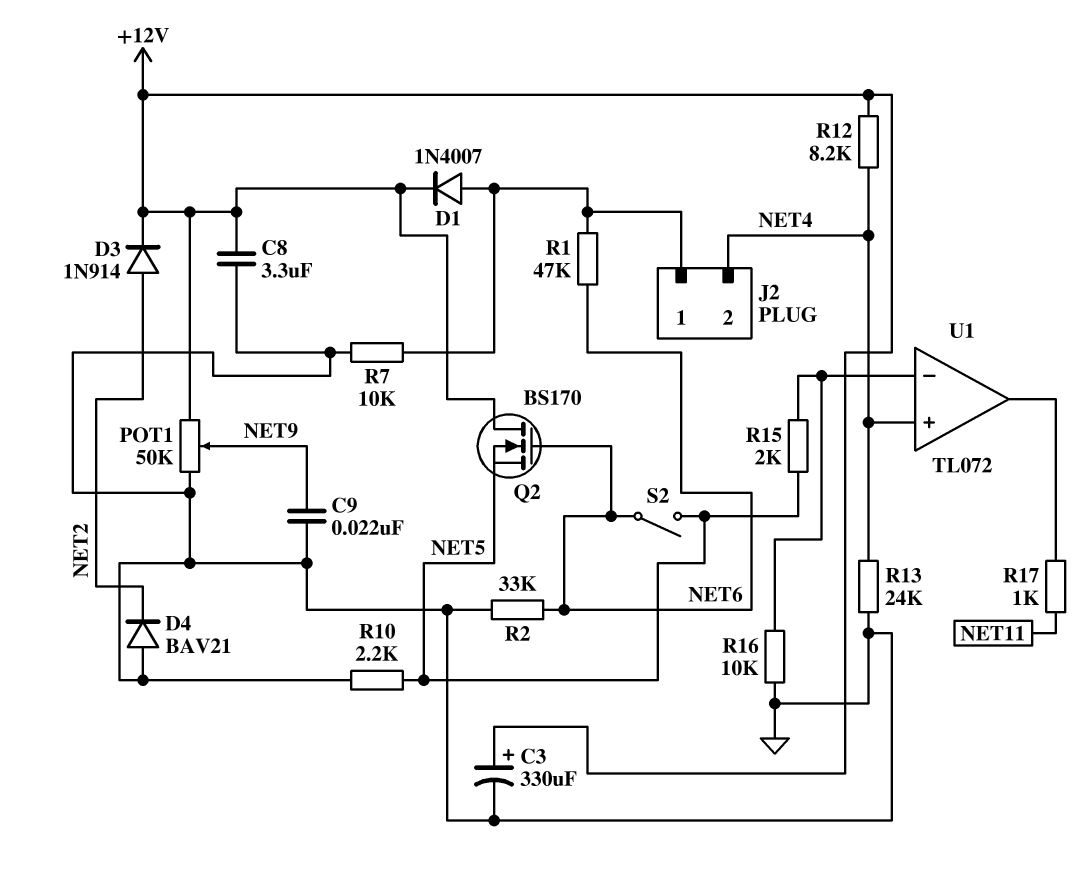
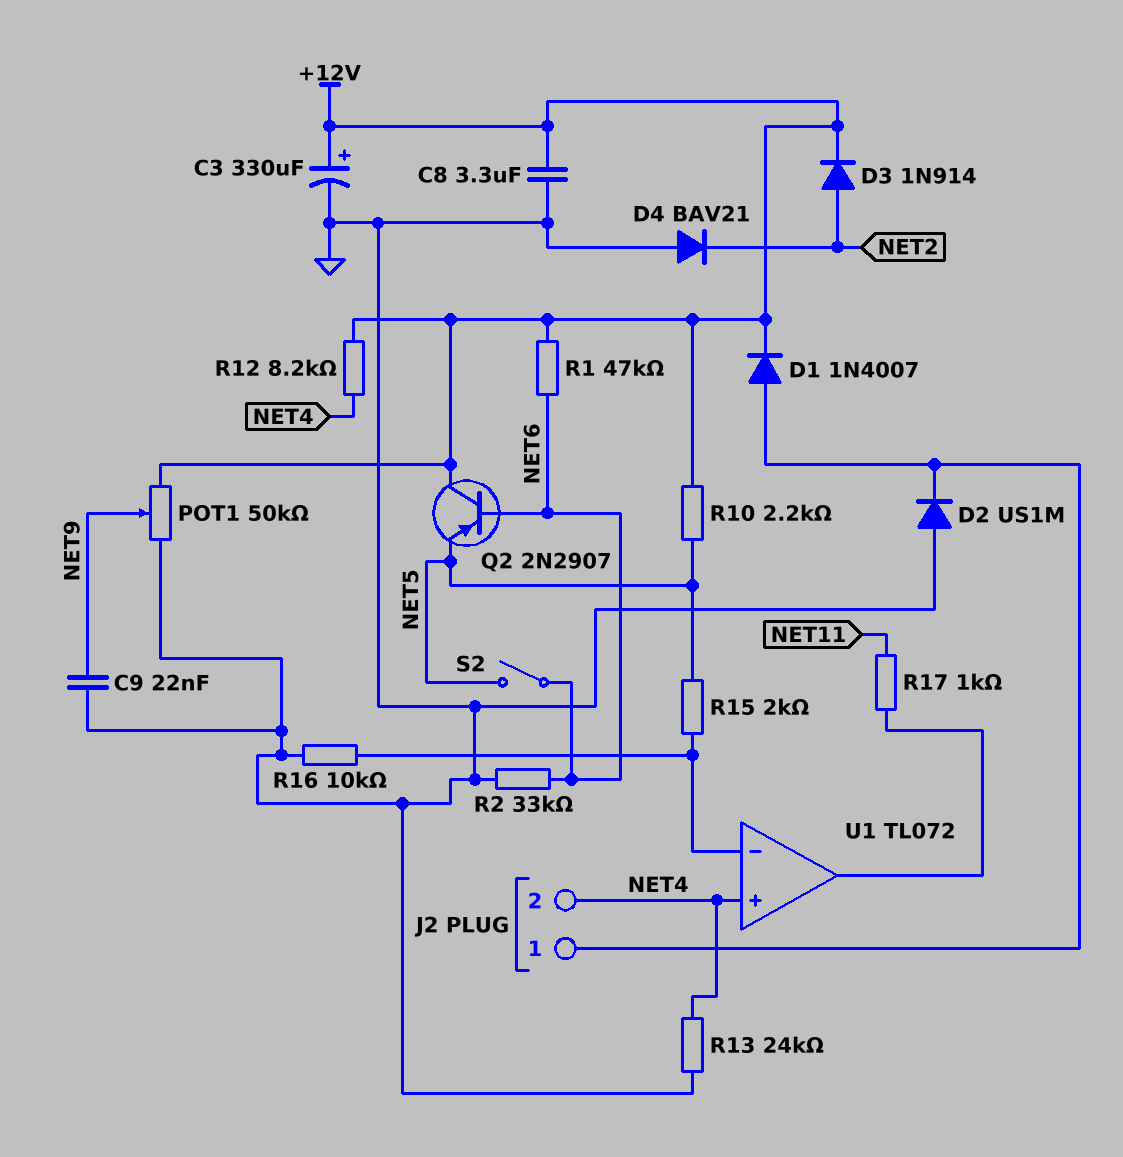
D2: none -> diode US1M (A GND, K J2/1)
Q2: NMOS BS170 (G NET6, D +12V, S NET5) -> PNP 2N2907 (B NET6, C +12V, E NET5)
R1: 47k (J2/1, NET6) -> 47k (+12V, NET6)
R7: 10k (GND, J2/1) -> none
R10: 2.2k (GND, NET5) -> 2.2k (+12V, NET5)

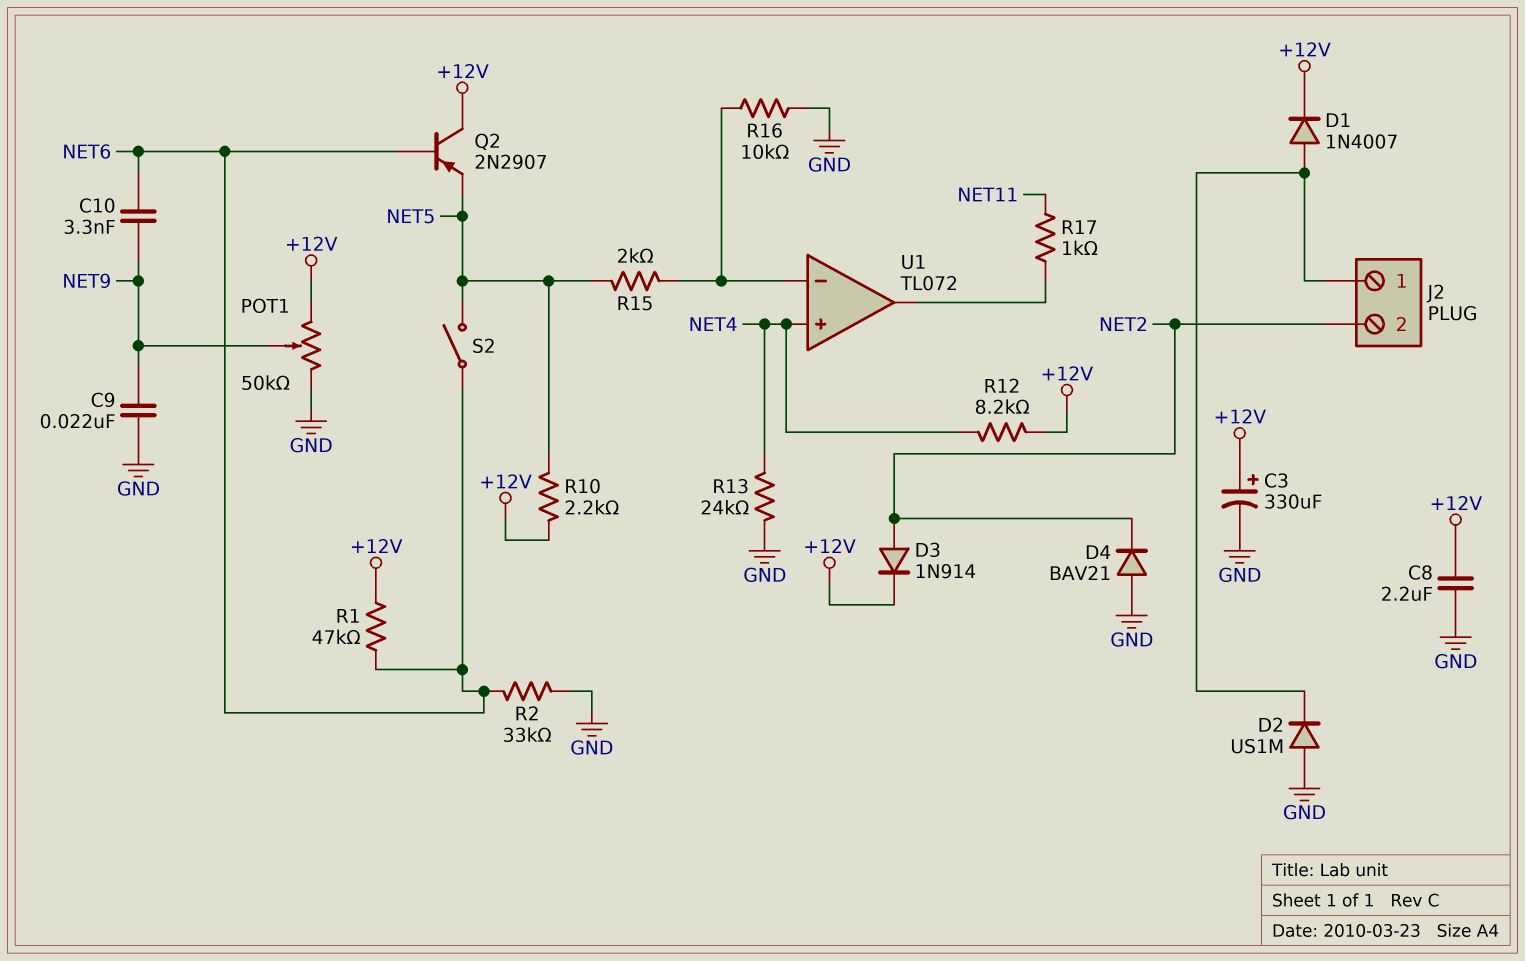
C8: 3.3uF (+12V, GND) -> 2.2uF (+12V, GND)
C10: none -> 3.3nF (NET6, NET9)
J2 pin 2: NET4 -> NET2

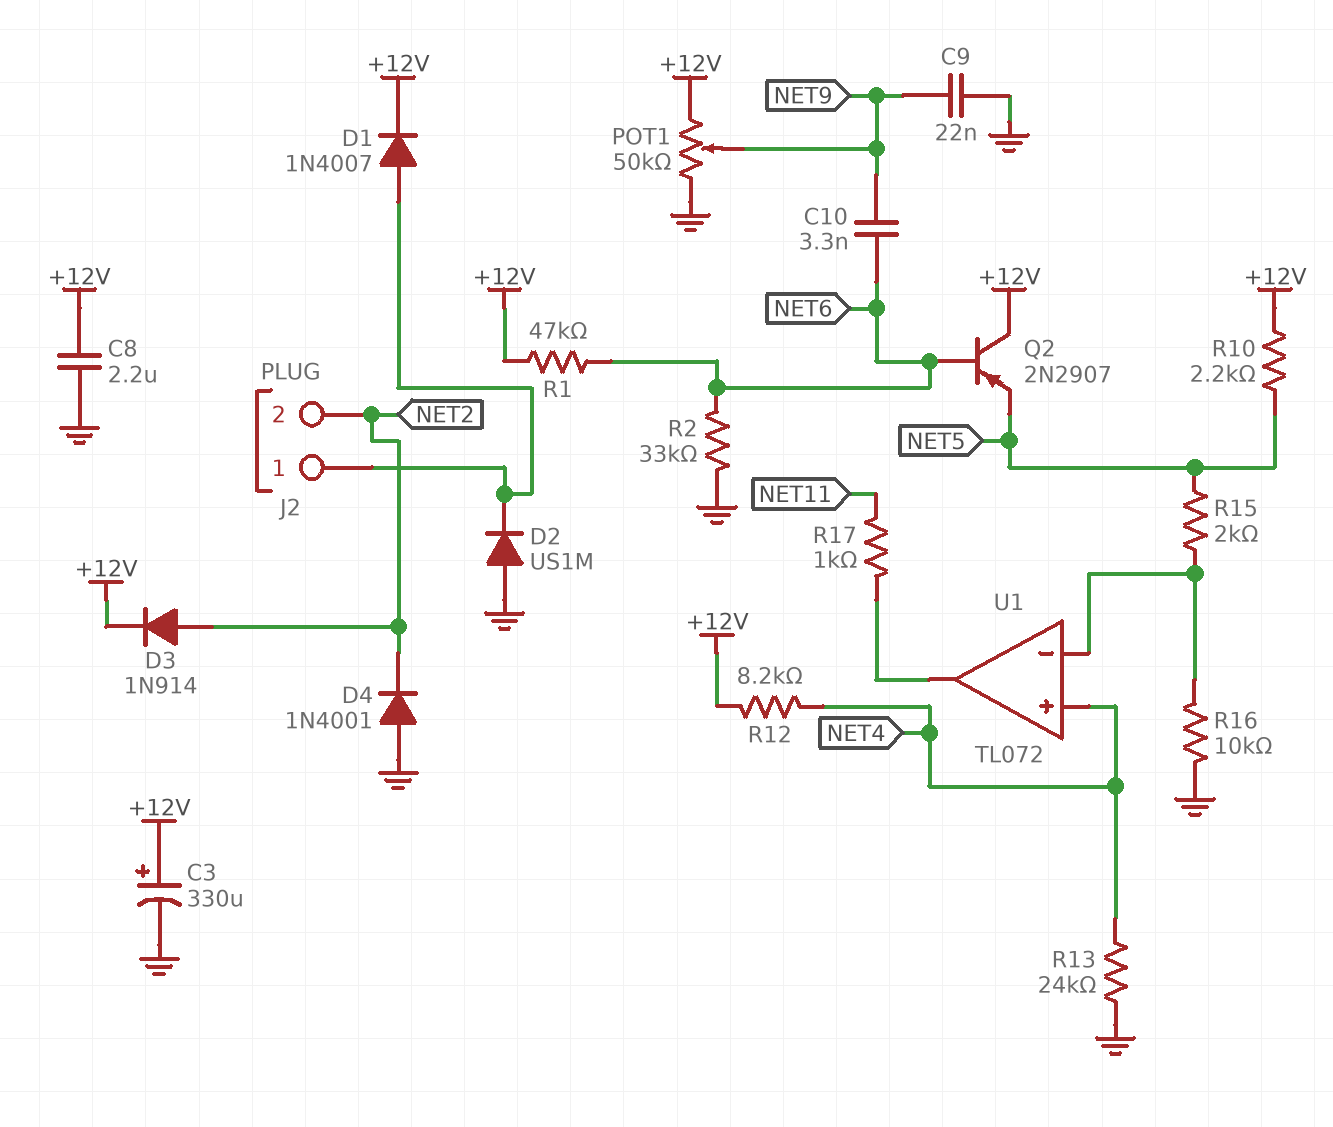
D4: diode BAV21 (A GND, K NET2) -> diode 1N4001 (A GND, K NET2)
S2: switch (NET5, NET6) -> none

